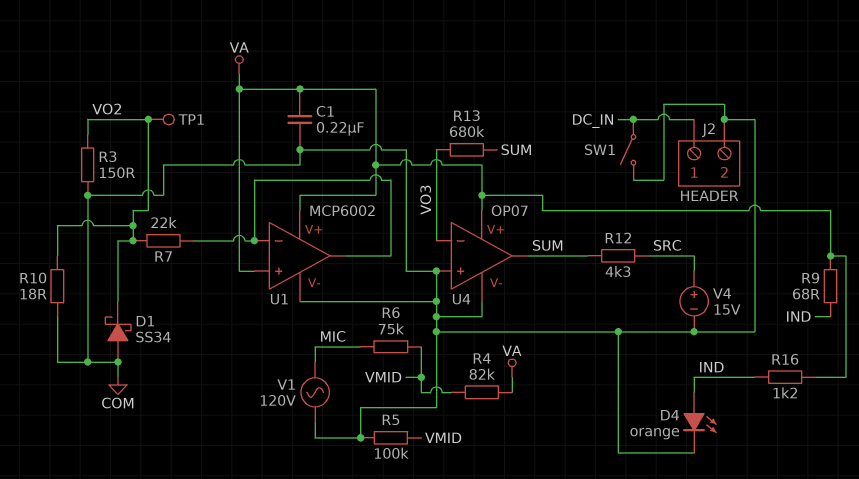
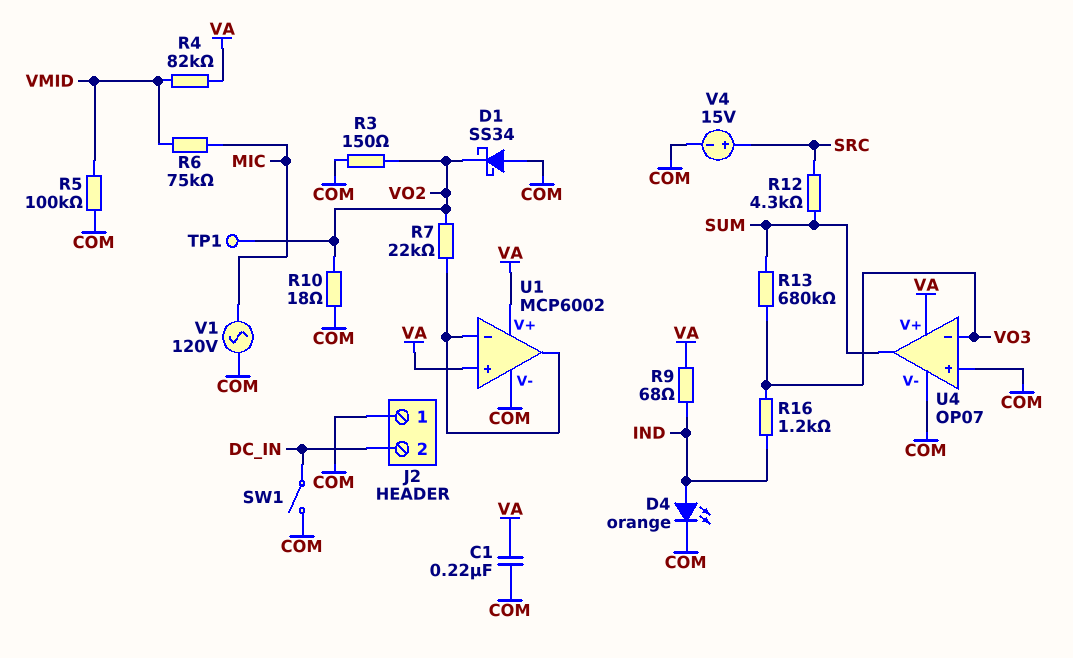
J2 pin 1: DC_IN -> COM
J2 pin 2: COM -> DC_IN
R16: 1.2k (IND, VA) -> 1.2k (IND, VO3)

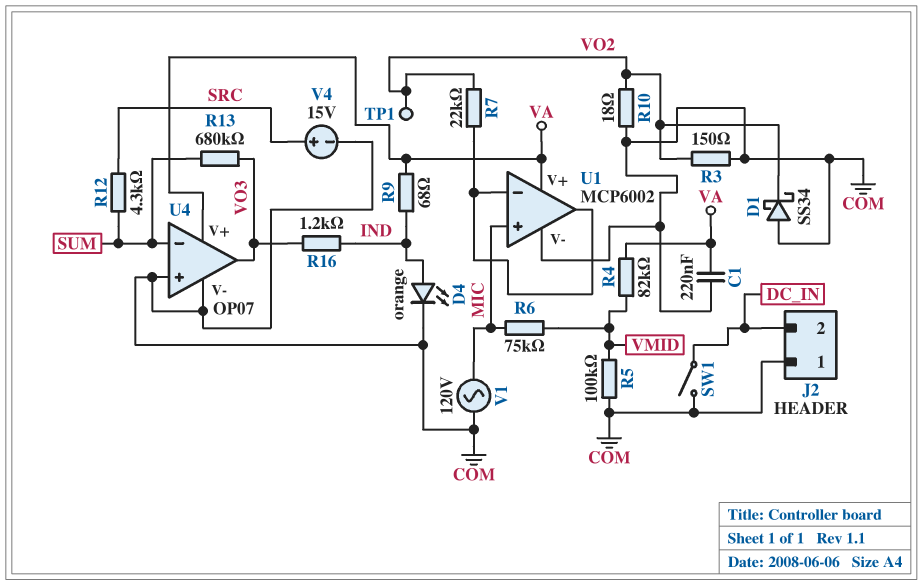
U1 pin in+: VA -> MIC
U4 pin in-: VO3 -> SUM
U4 pin out: SUM -> VO3

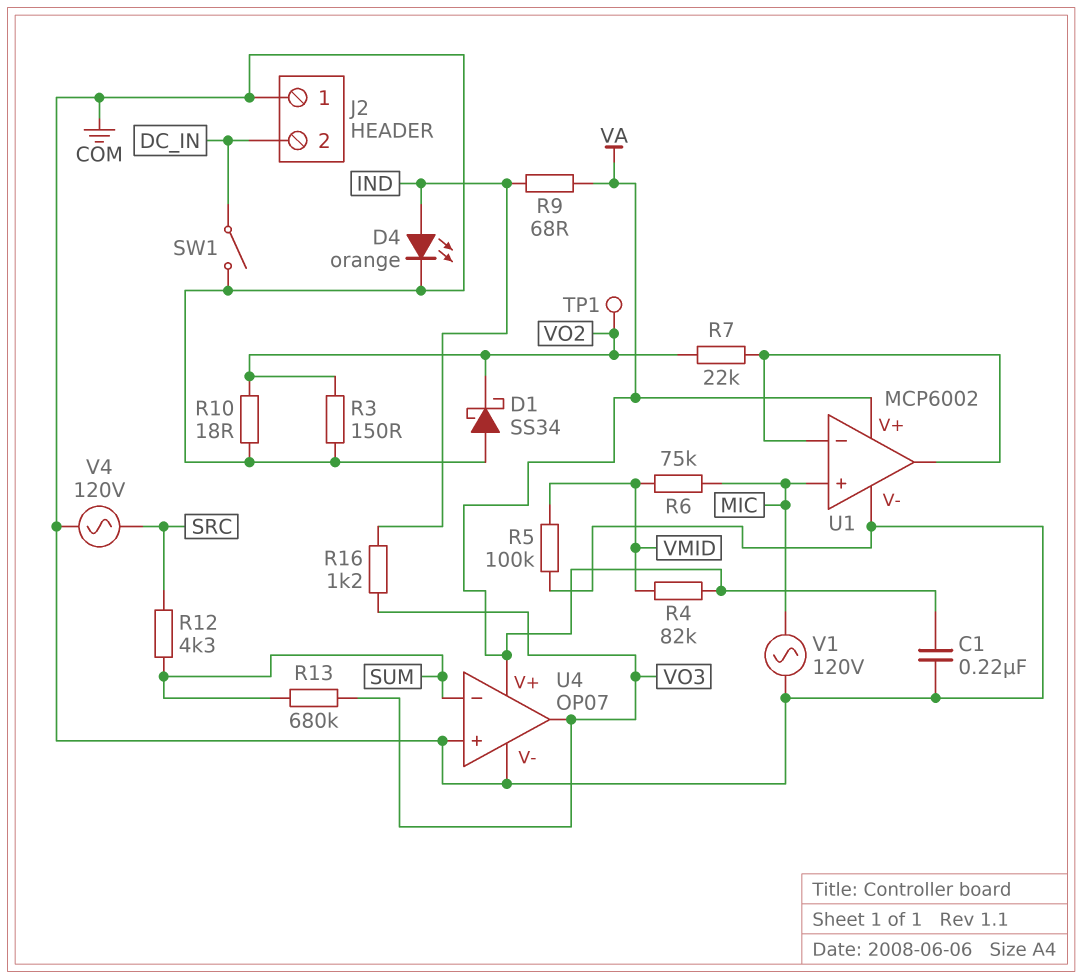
V4: 15V (plus SRC, minus COM) -> AC 120V (COM, SRC)

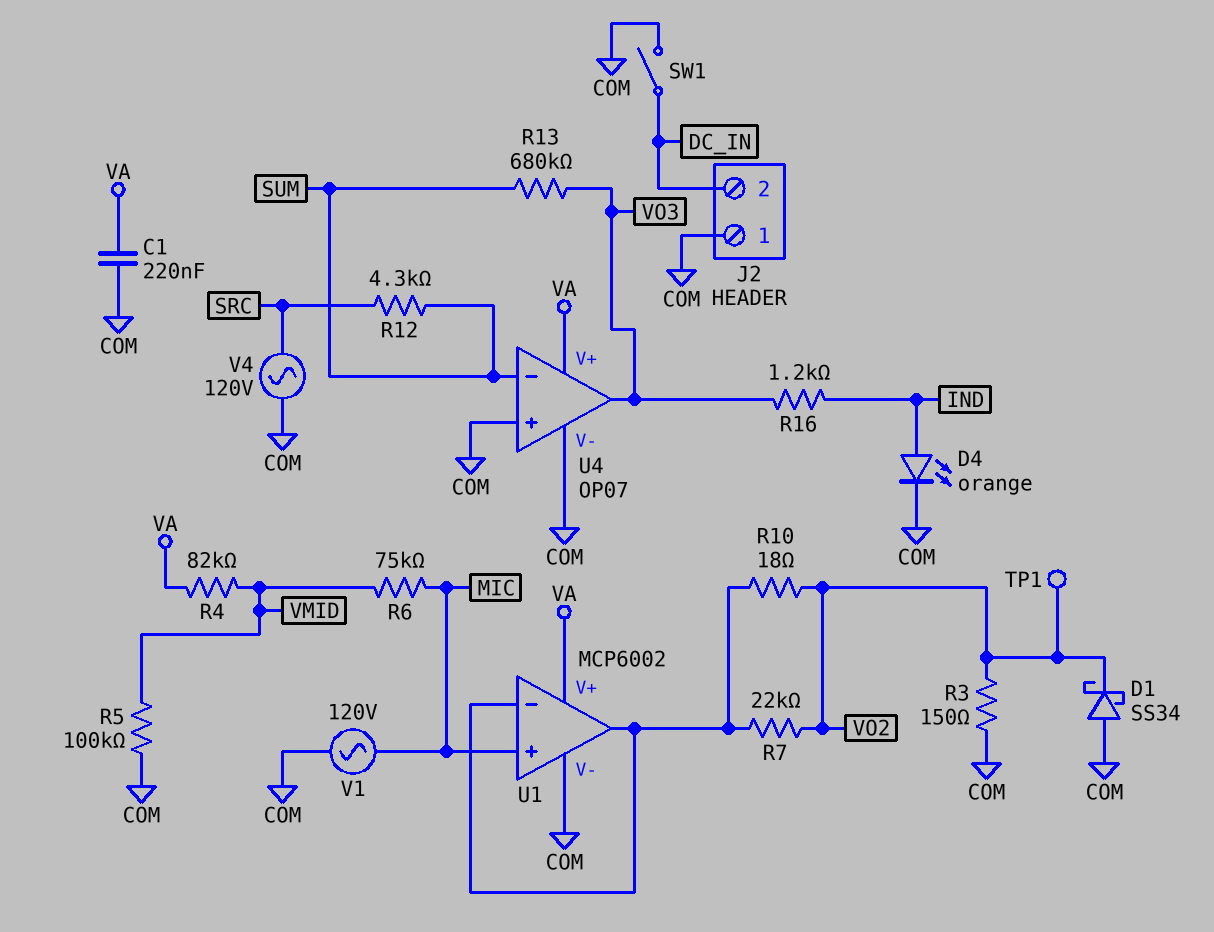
R9: 68 (IND, VA) -> none
R10: 18 (COM, VO2) -> 18 (U1/in-, VO2)

